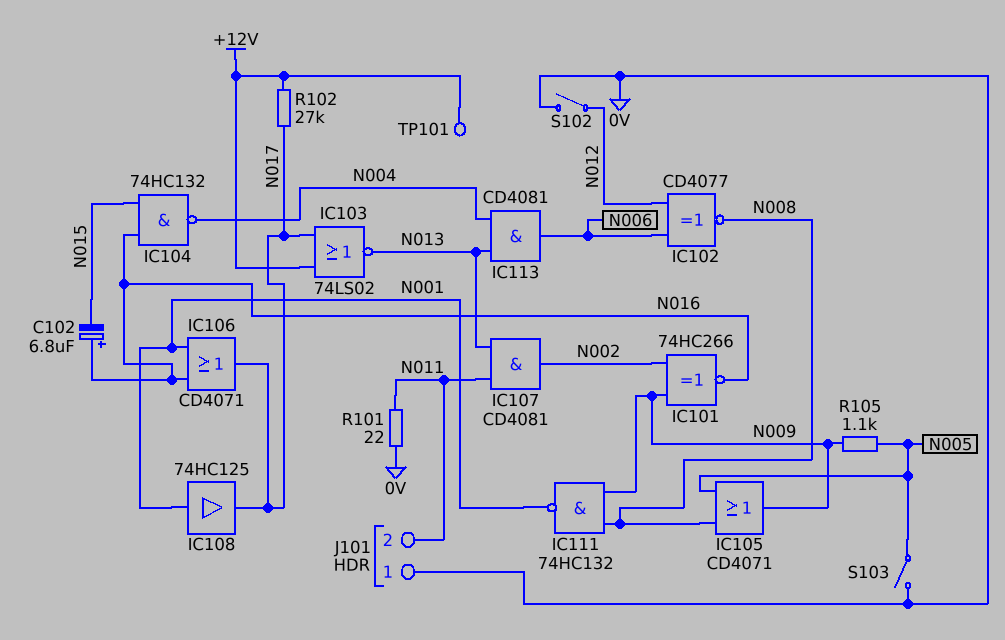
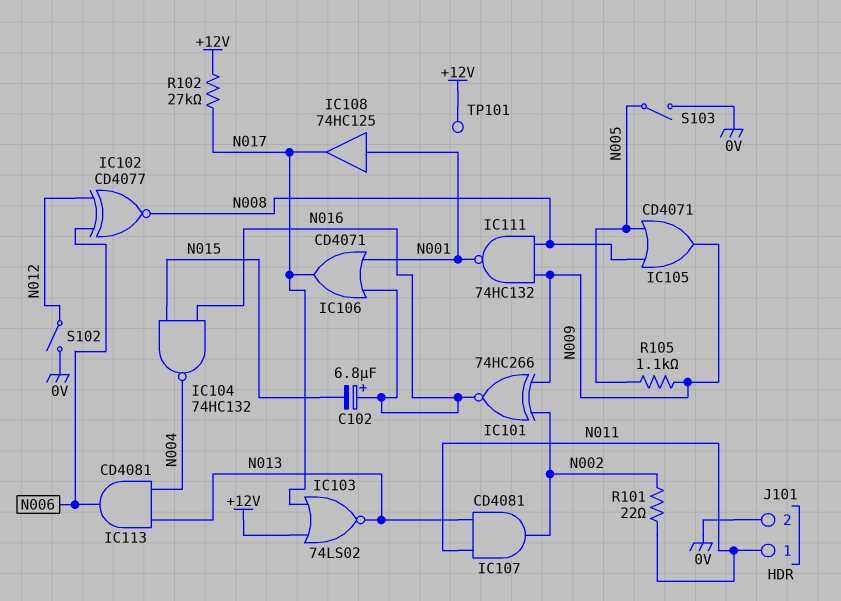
J101 pin 1: 0V -> N011
J101 pin 2: N011 -> 0V
R101: 22 (0V, N011) -> 22 (N002, N011)

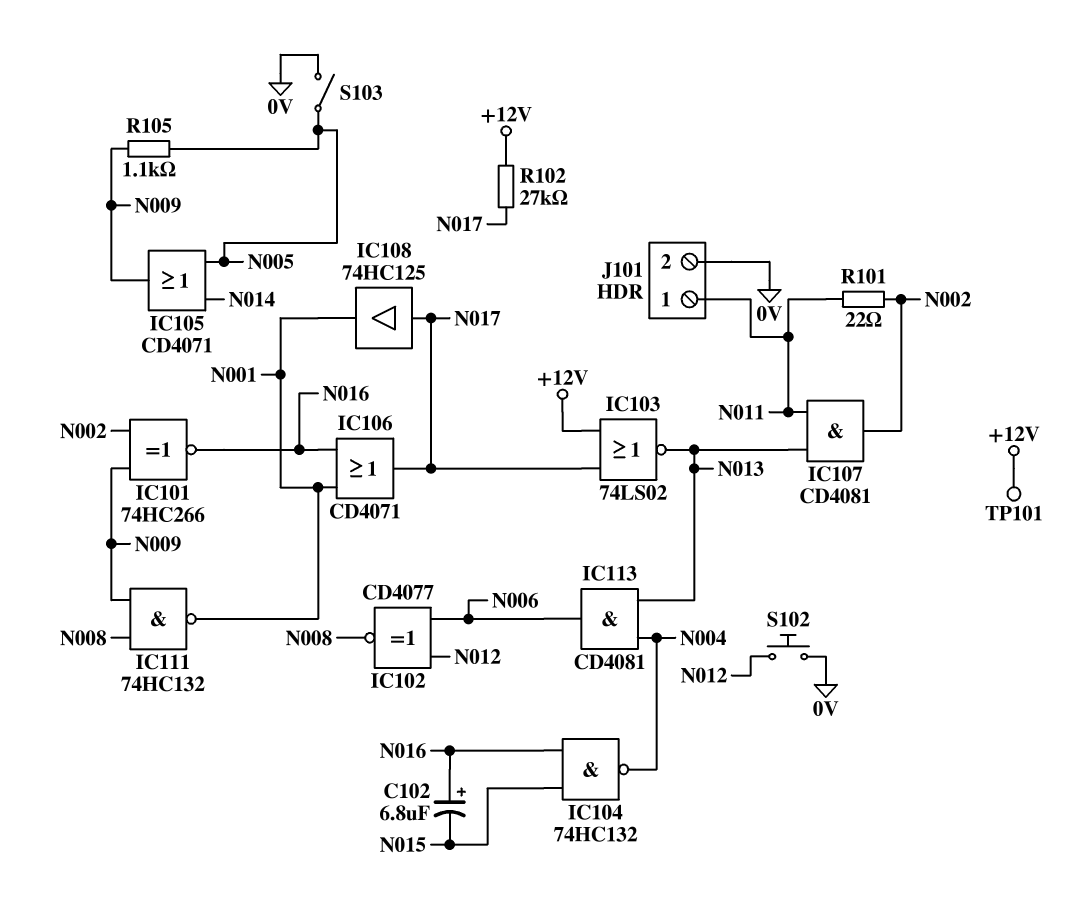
IC105: OR CD4071 (in N005, in N008, out N009) -> OR CD4071 (in N005, in N014, out N009)
IC108: buffer 74HC125 (in N001, out N017) -> buffer 74HC125 (in N017, out N001)
S102: switch (0V, N012) -> button (0V, N012)

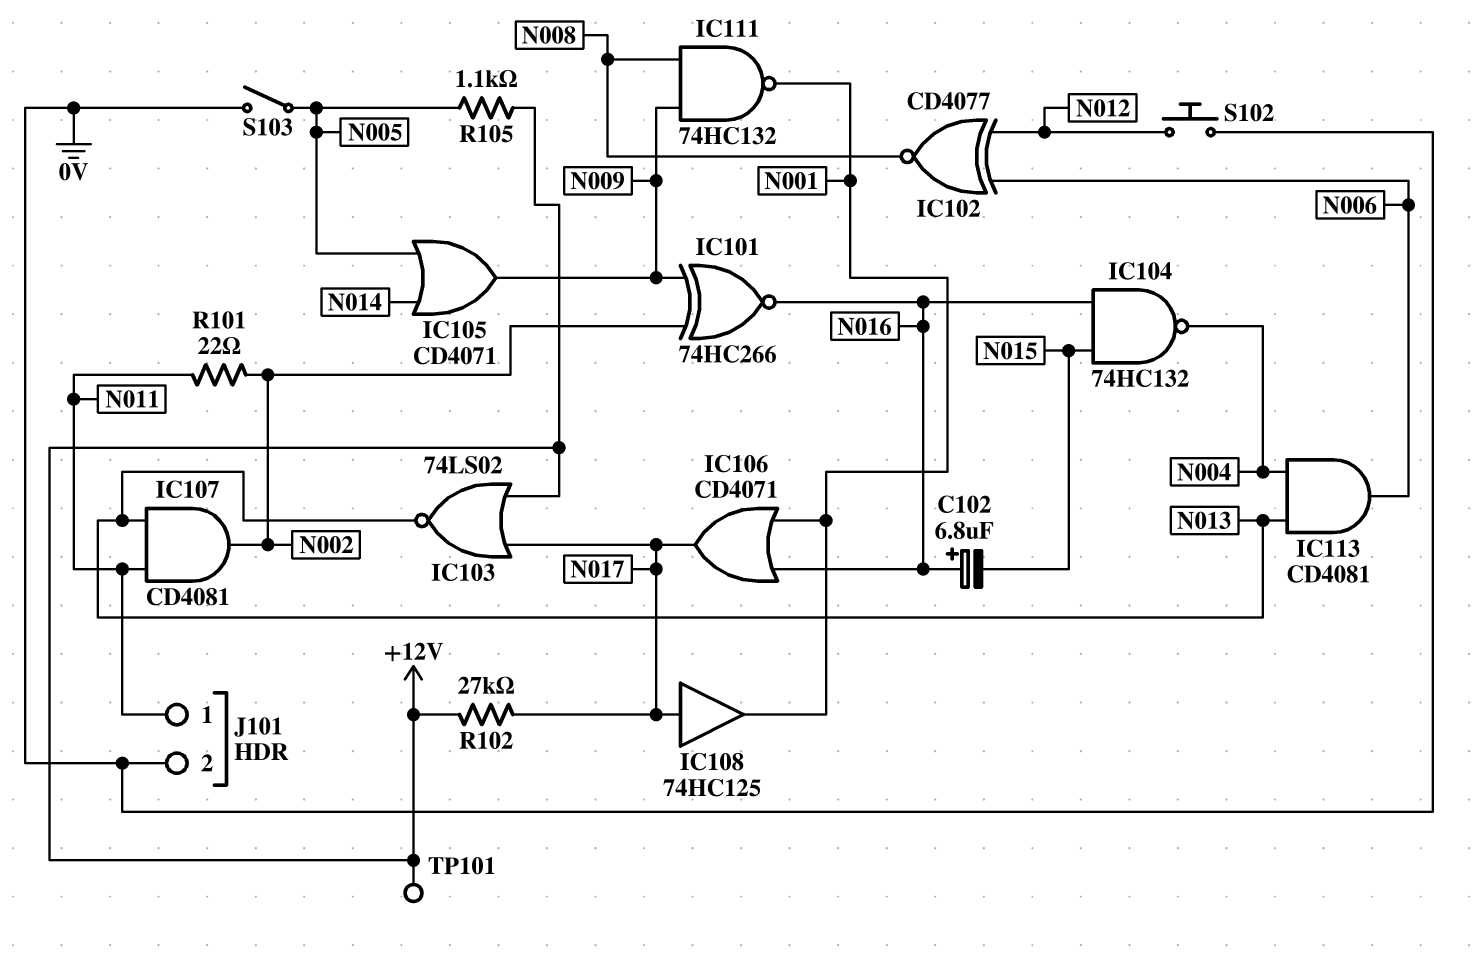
R105: 1.1k (N005, N009) -> 1.1k (+12V, N005)

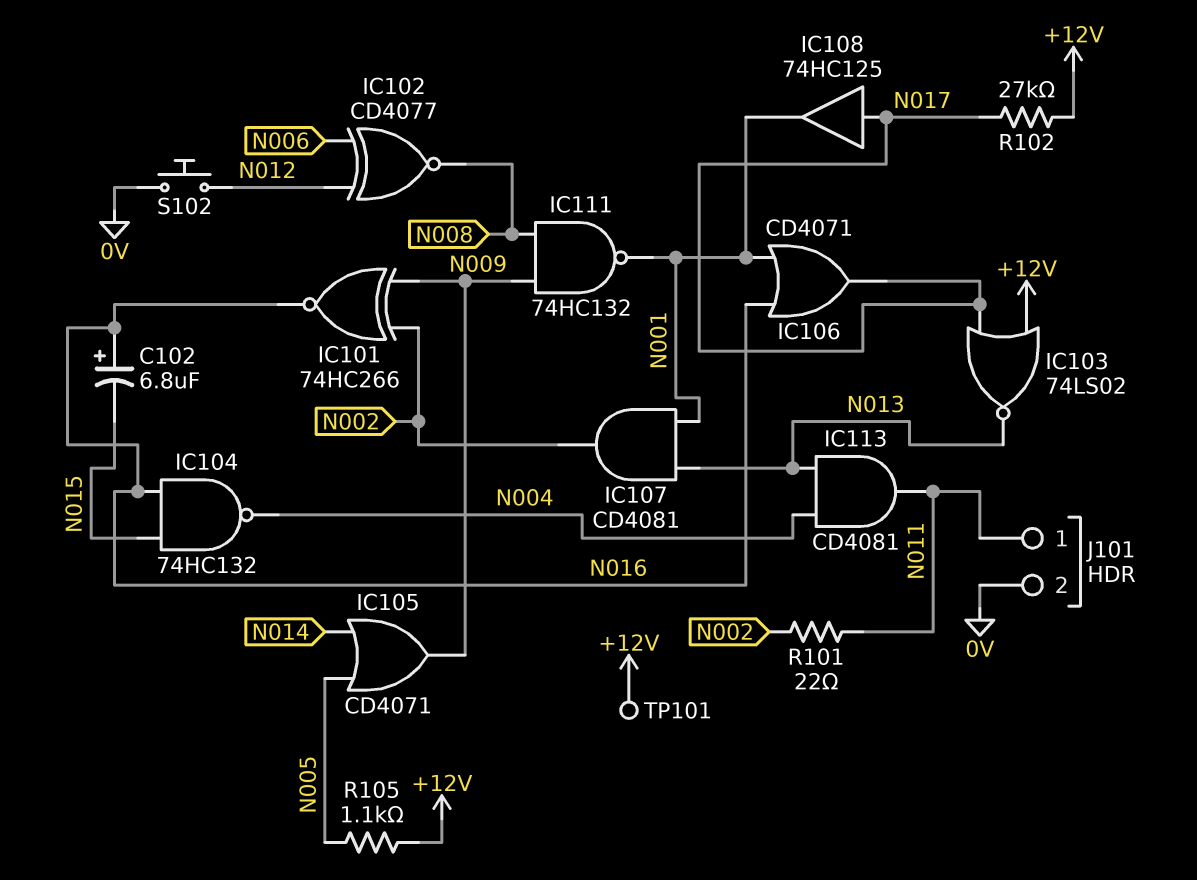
IC107: AND CD4081 (in N011, in N013, out N002) -> AND CD4081 (in N001, in N013, out N002)
IC113: AND CD4081 (in N004, in N013, out N006) -> AND CD4081 (in N004, in N013, out N011)
S103: switch (0V, N005) -> none

